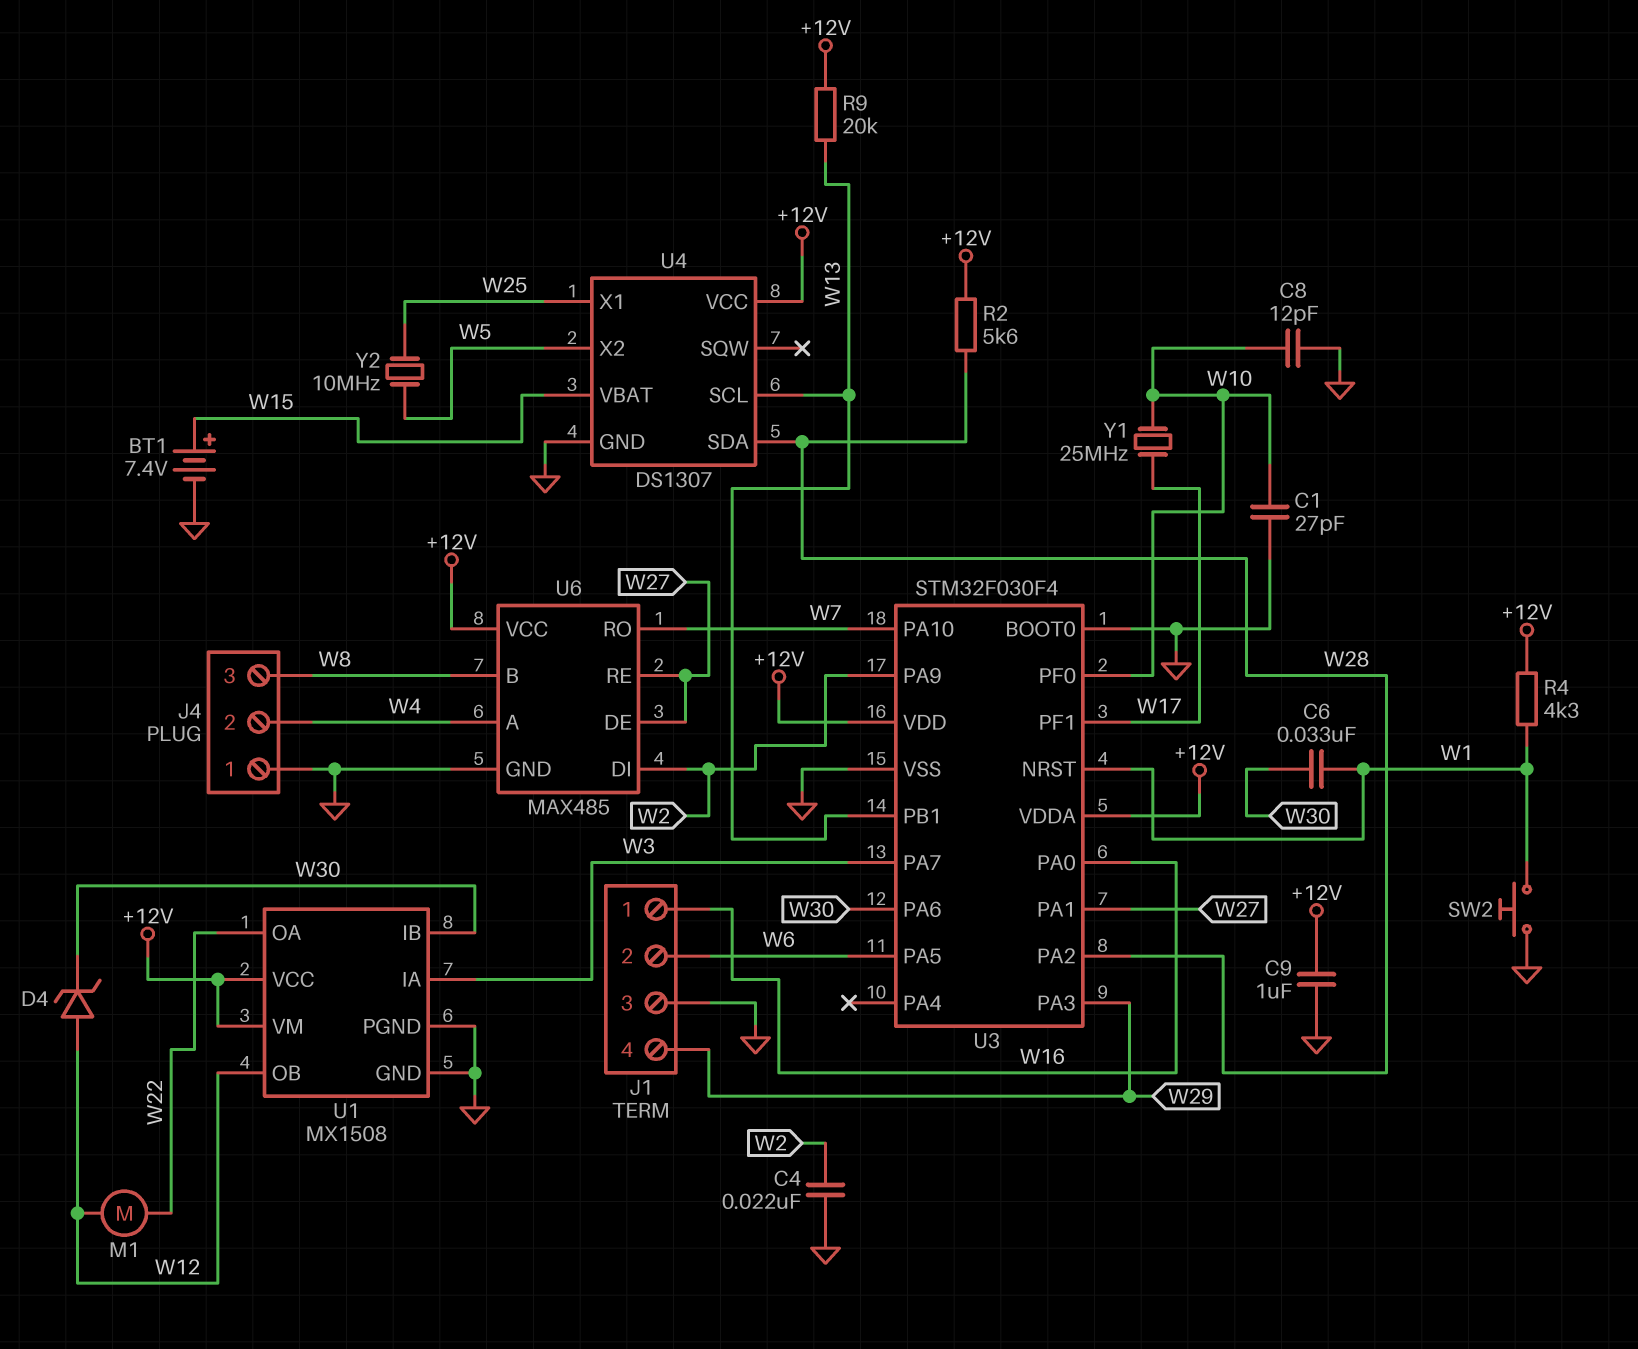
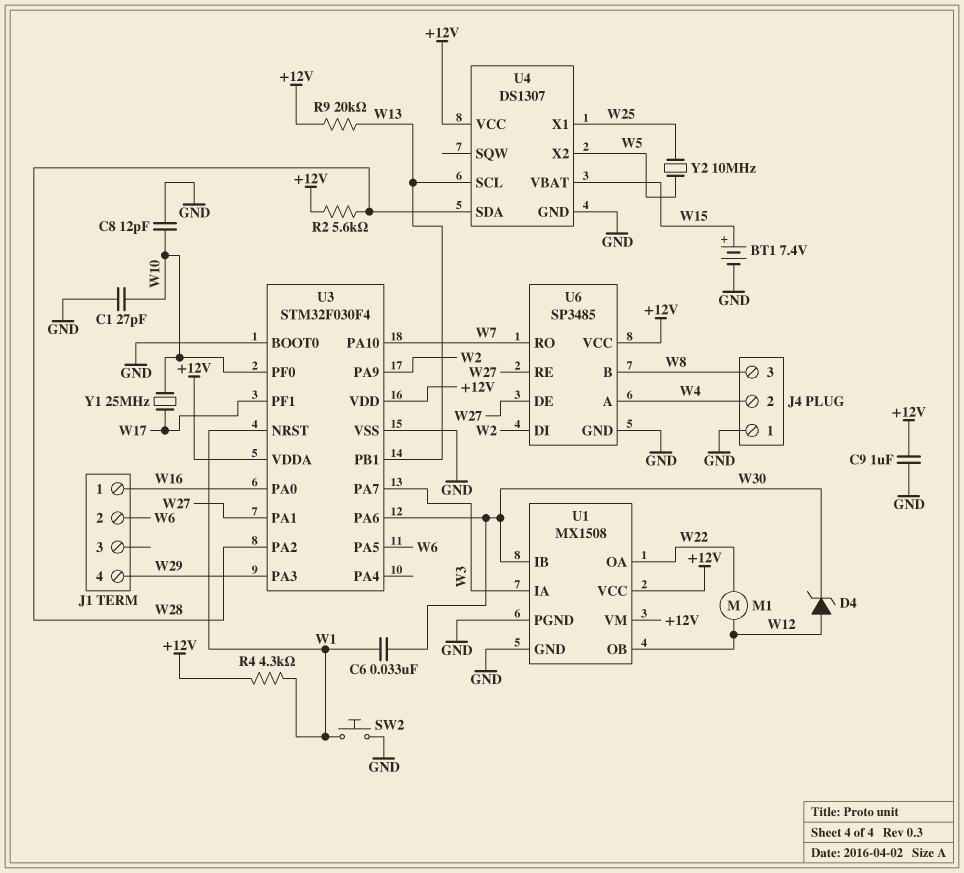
C4: 22nF (GND, W2) -> none
J1 pin 3: GND -> none
U6: MAX485 -> SP3485

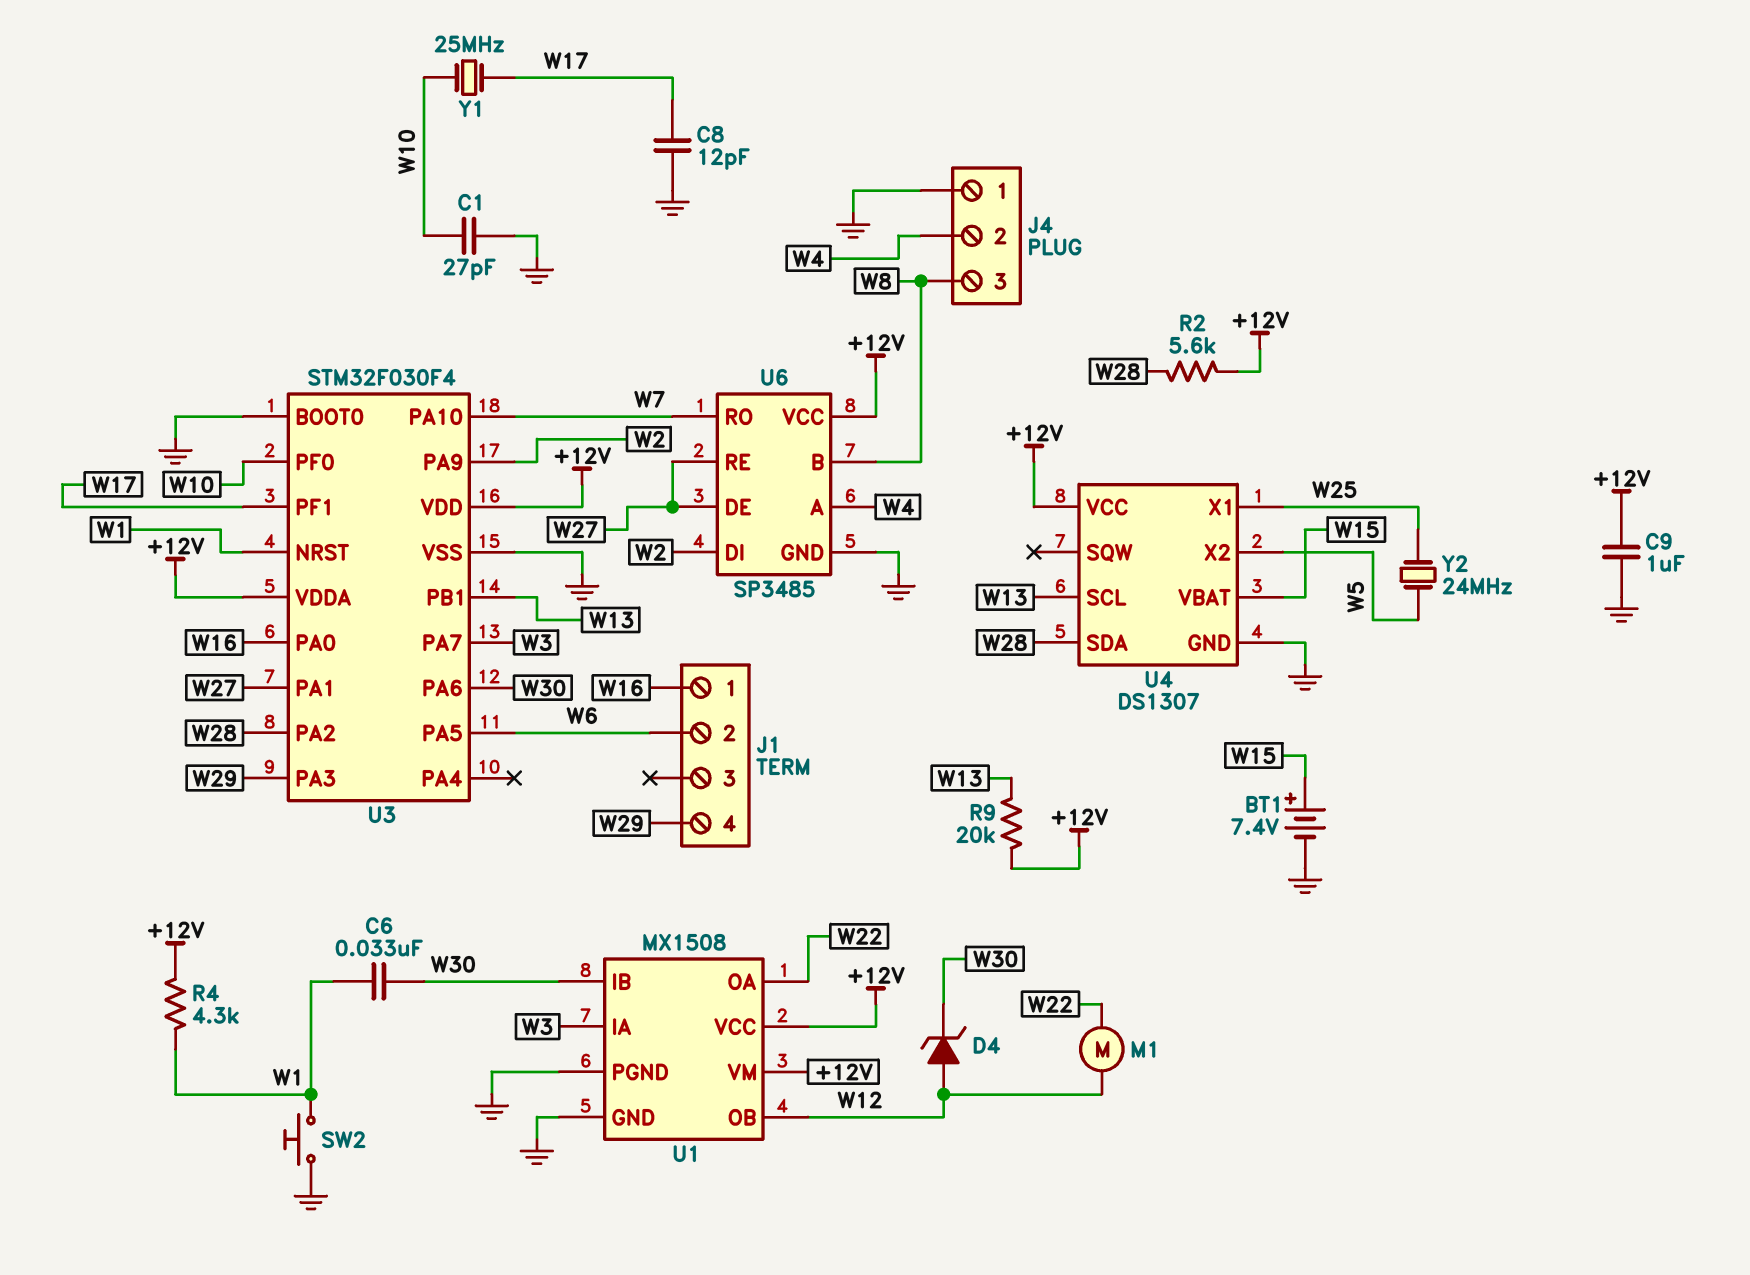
C8: 12pF (GND, W10) -> 12pF (GND, W17)
Y2: 10MHz (W5, W25) -> 24MHz (W5, W25)

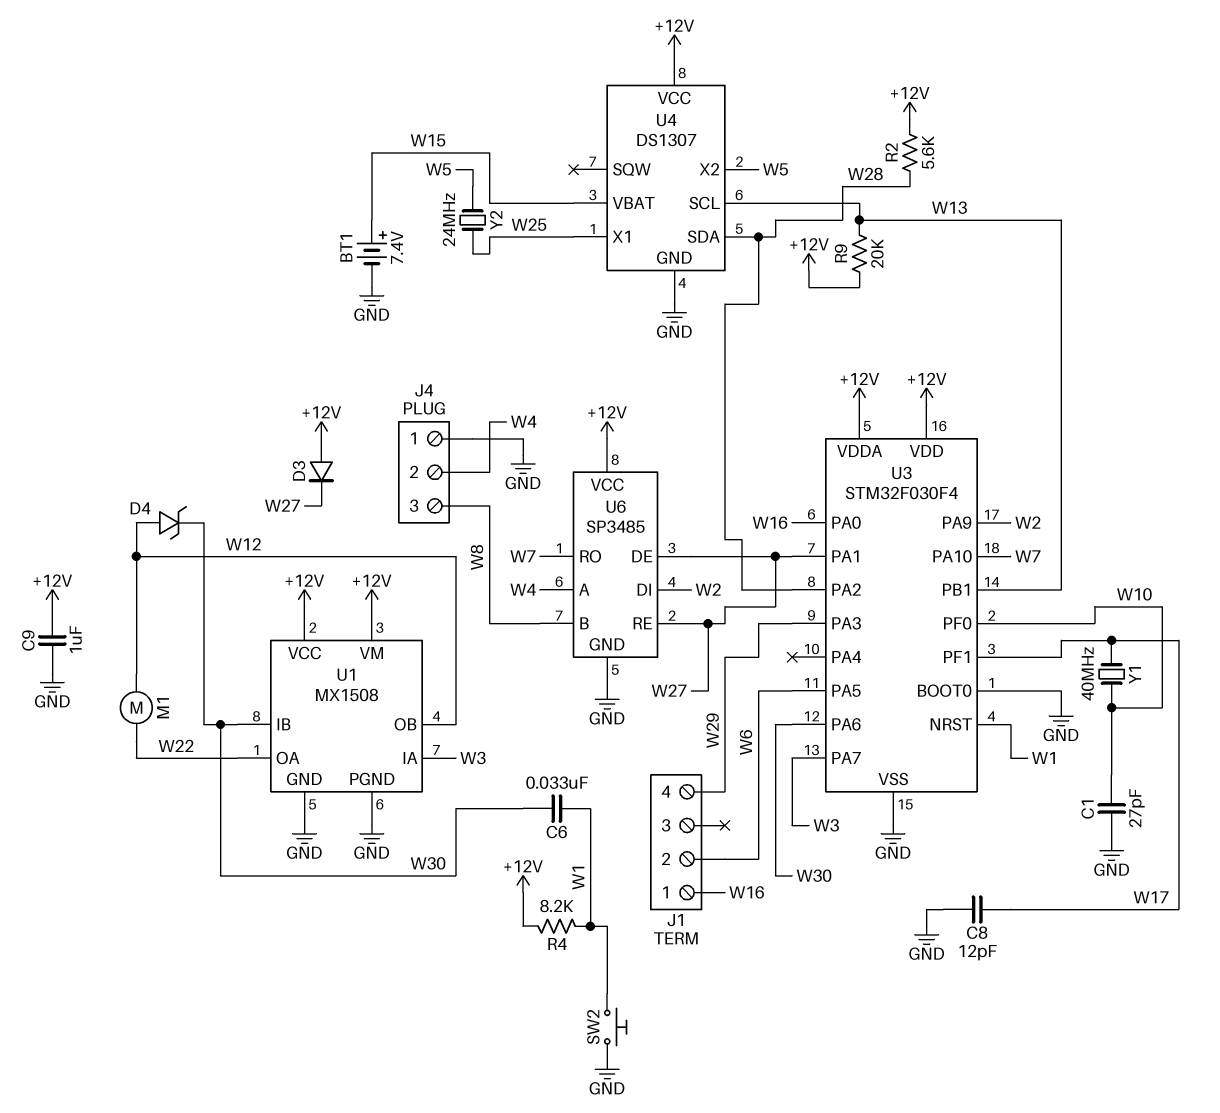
D3: none -> diode (A +12V, K W27)
R4: 4.3k (+12V, W1) -> 8.2k (+12V, W1)
Y1: 25MHz (W10, W17) -> 40MHz (W10, W17)

